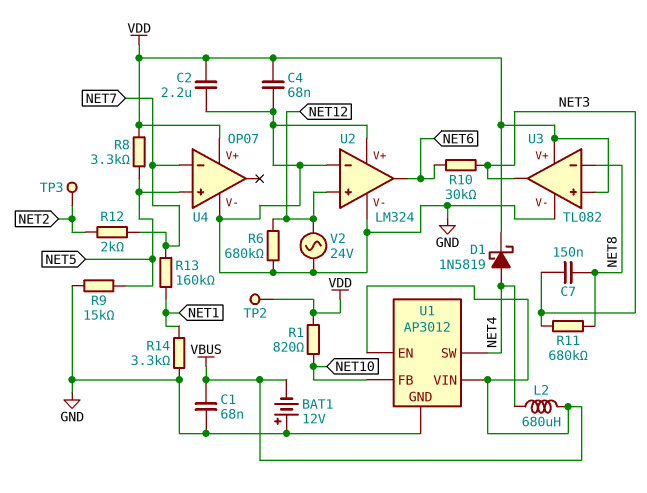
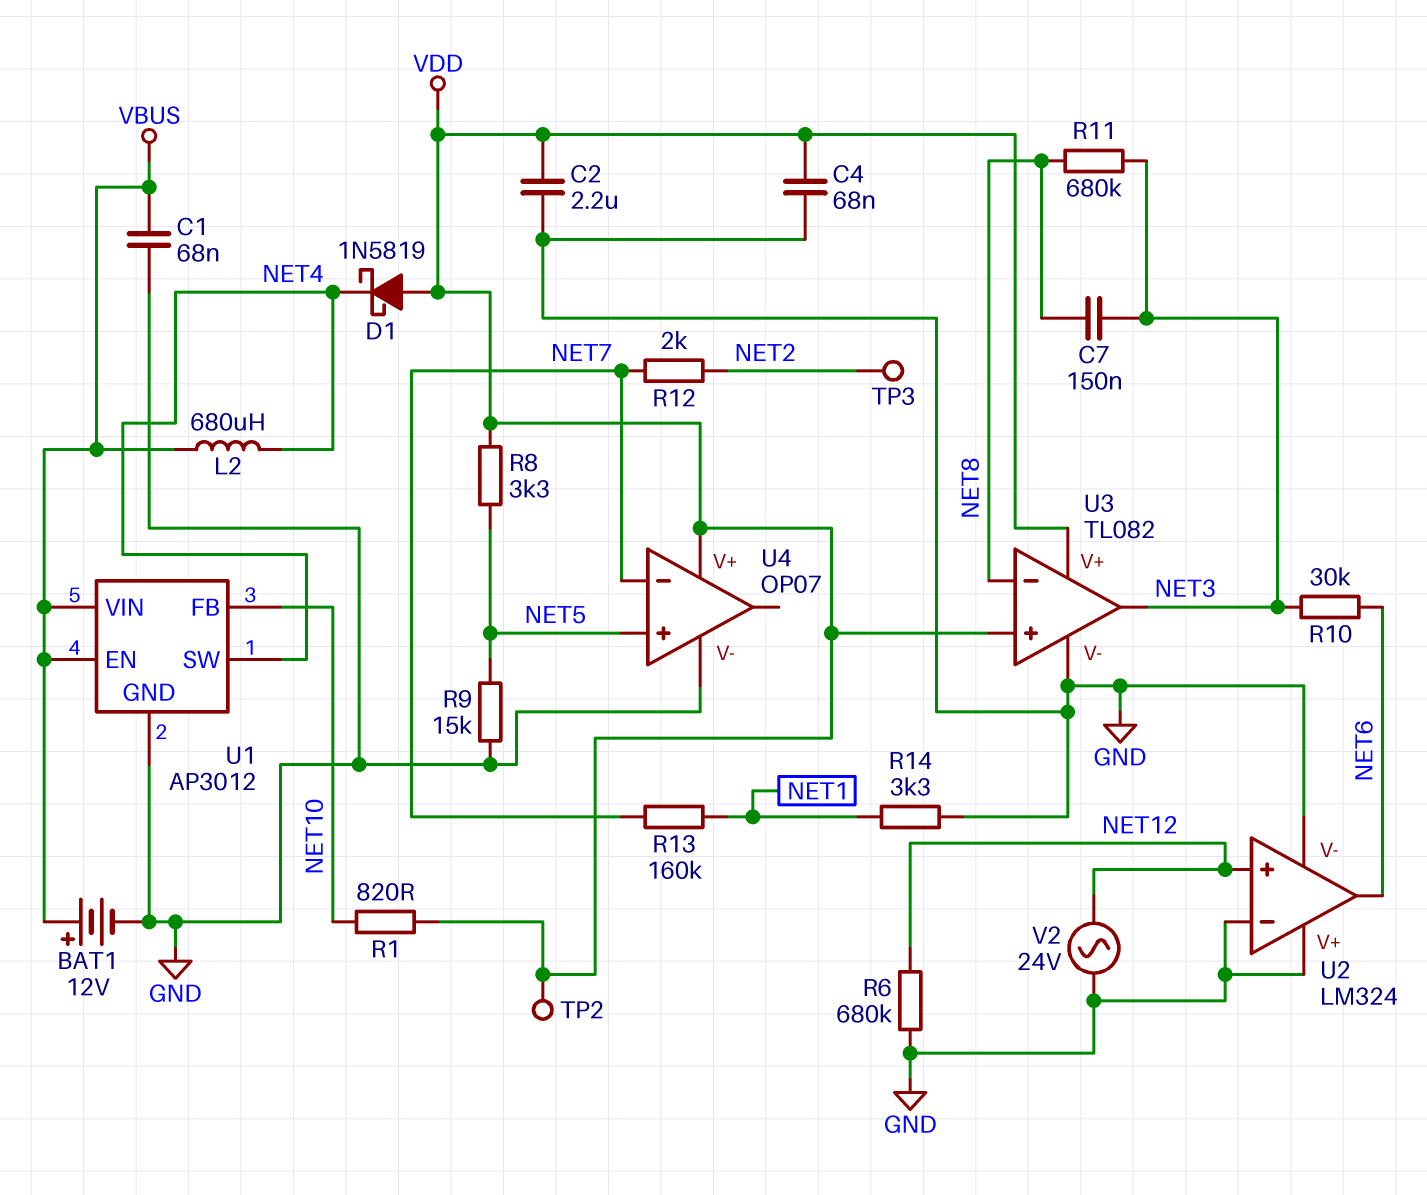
BAT1: 12V (plus GND, minus VBUS) -> 12V (plus VBUS, minus GND)
D1: schottky 1N5819 (A NET4, K VDD) -> schottky 1N5819 (A VDD, K NET4)

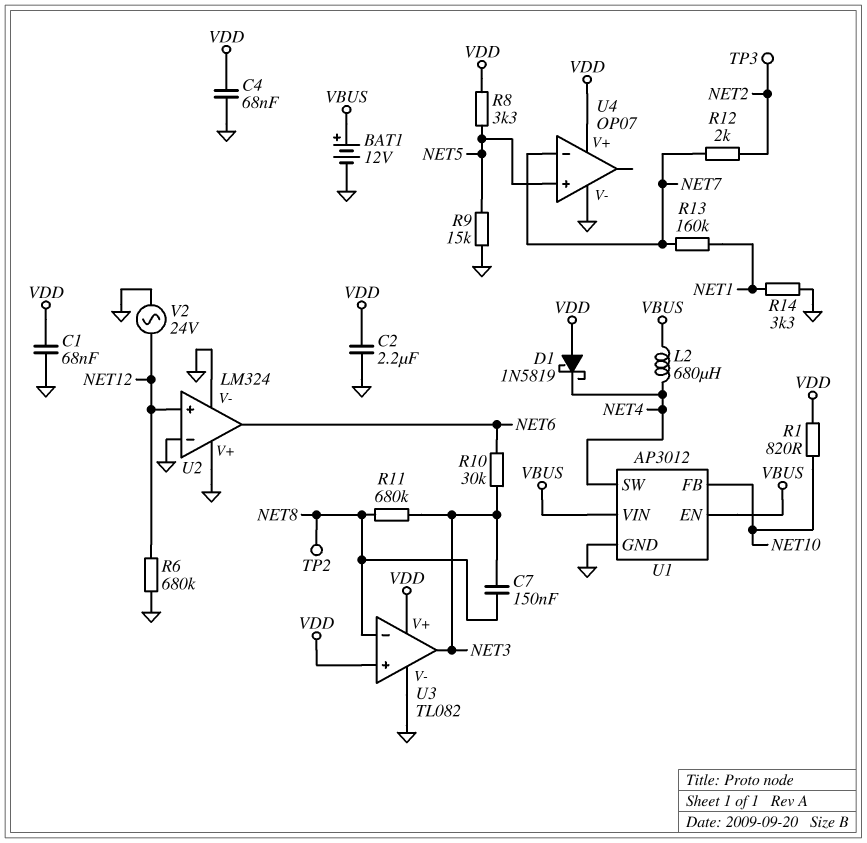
C1: 68nF (GND, VBUS) -> 68nF (GND, VDD)
TP2: test point (VDD) -> test point (NET8)

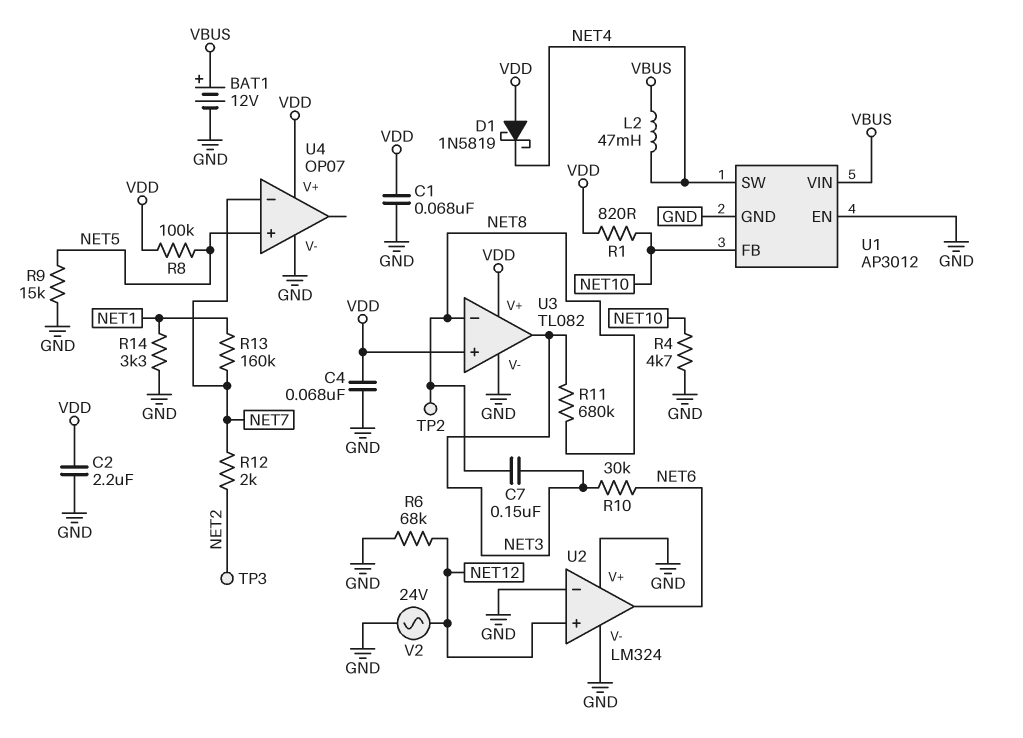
L2: 680uH (NET4, VBUS) -> 47mH (NET4, VBUS)
R4: none -> 4.7k (GND, NET10)
R6: 680k (GND, NET12) -> 68k (GND, NET12)
R8: 3.3k (NET5, VDD) -> 100k (NET5, VDD)
U1 pin EN: VBUS -> GND

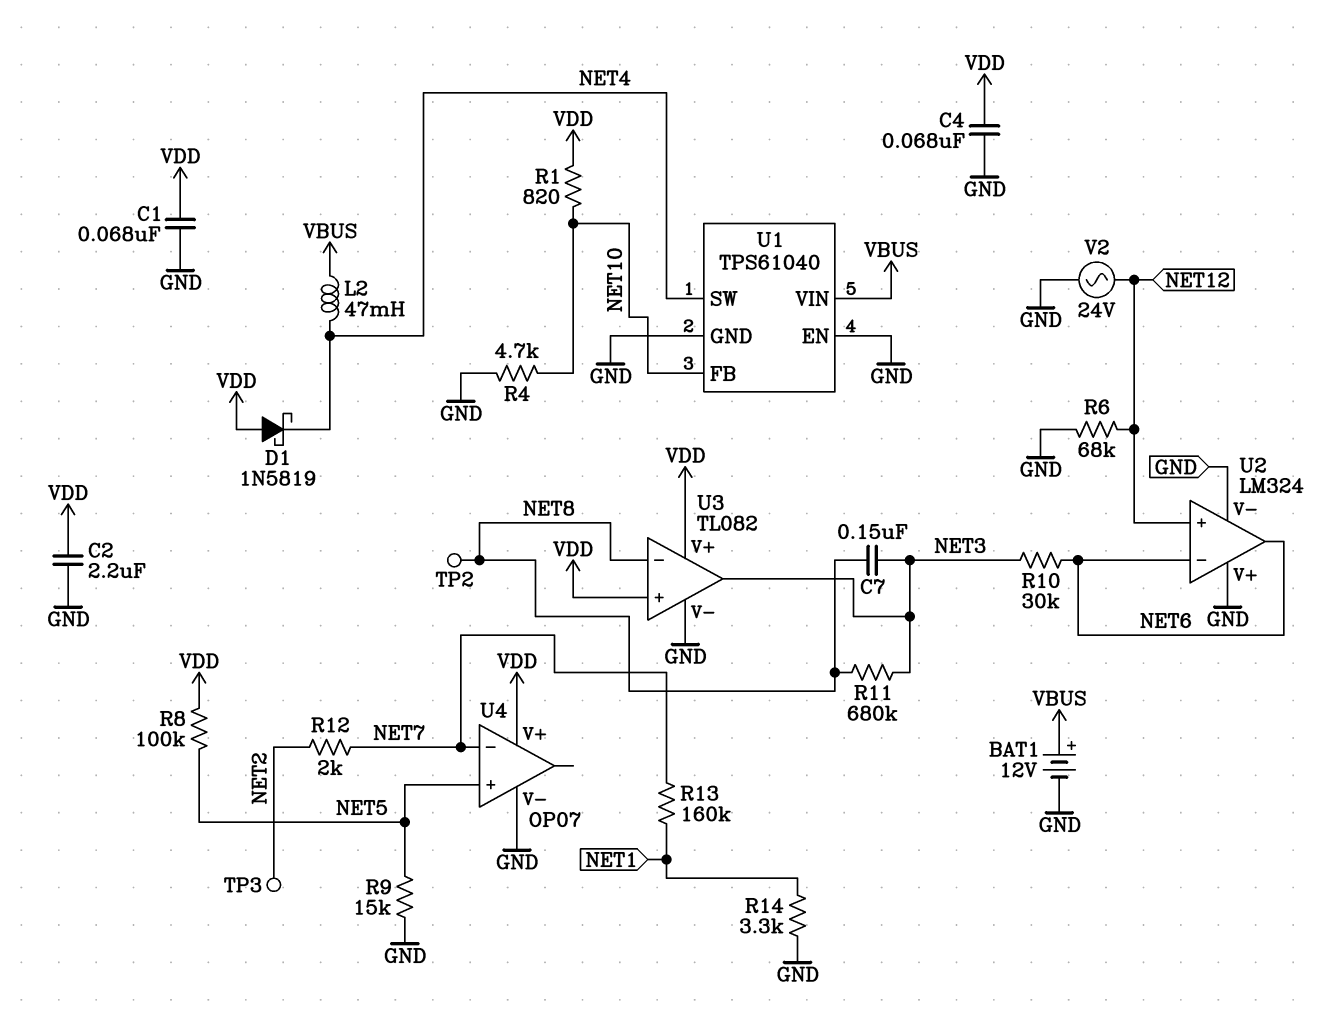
U1: AP3012 -> TPS61040
U2 pin in-: GND -> NET6

